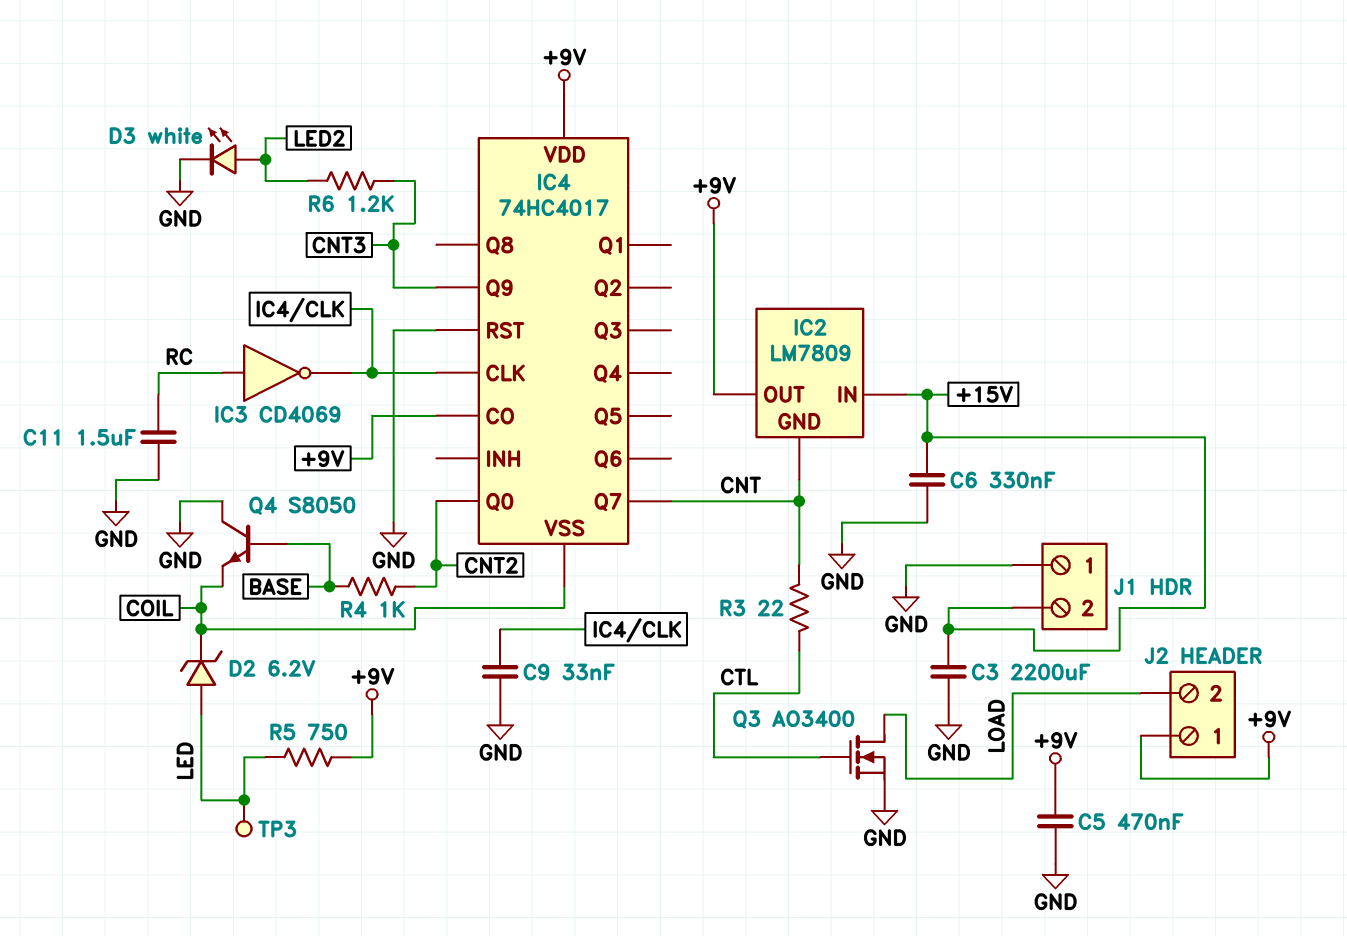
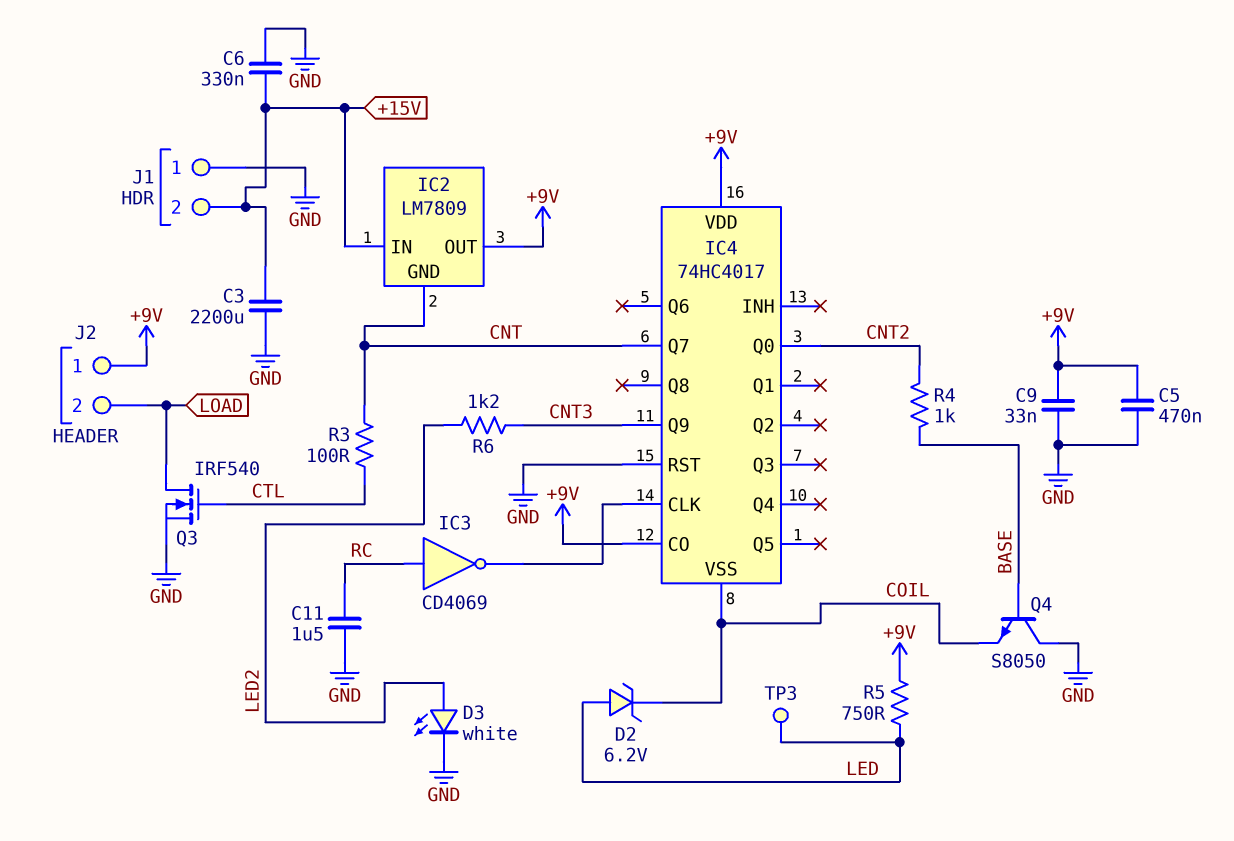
C9: 33nF (GND, IC4/CLK) -> 33nF (+9V, GND)
Q3: NMOS AO3400 (G CTL, D LOAD, S GND) -> NMOS IRF540 (G CTL, D LOAD, S GND)
R3: 22 (CNT, CTL) -> 100 (CNT, CTL)

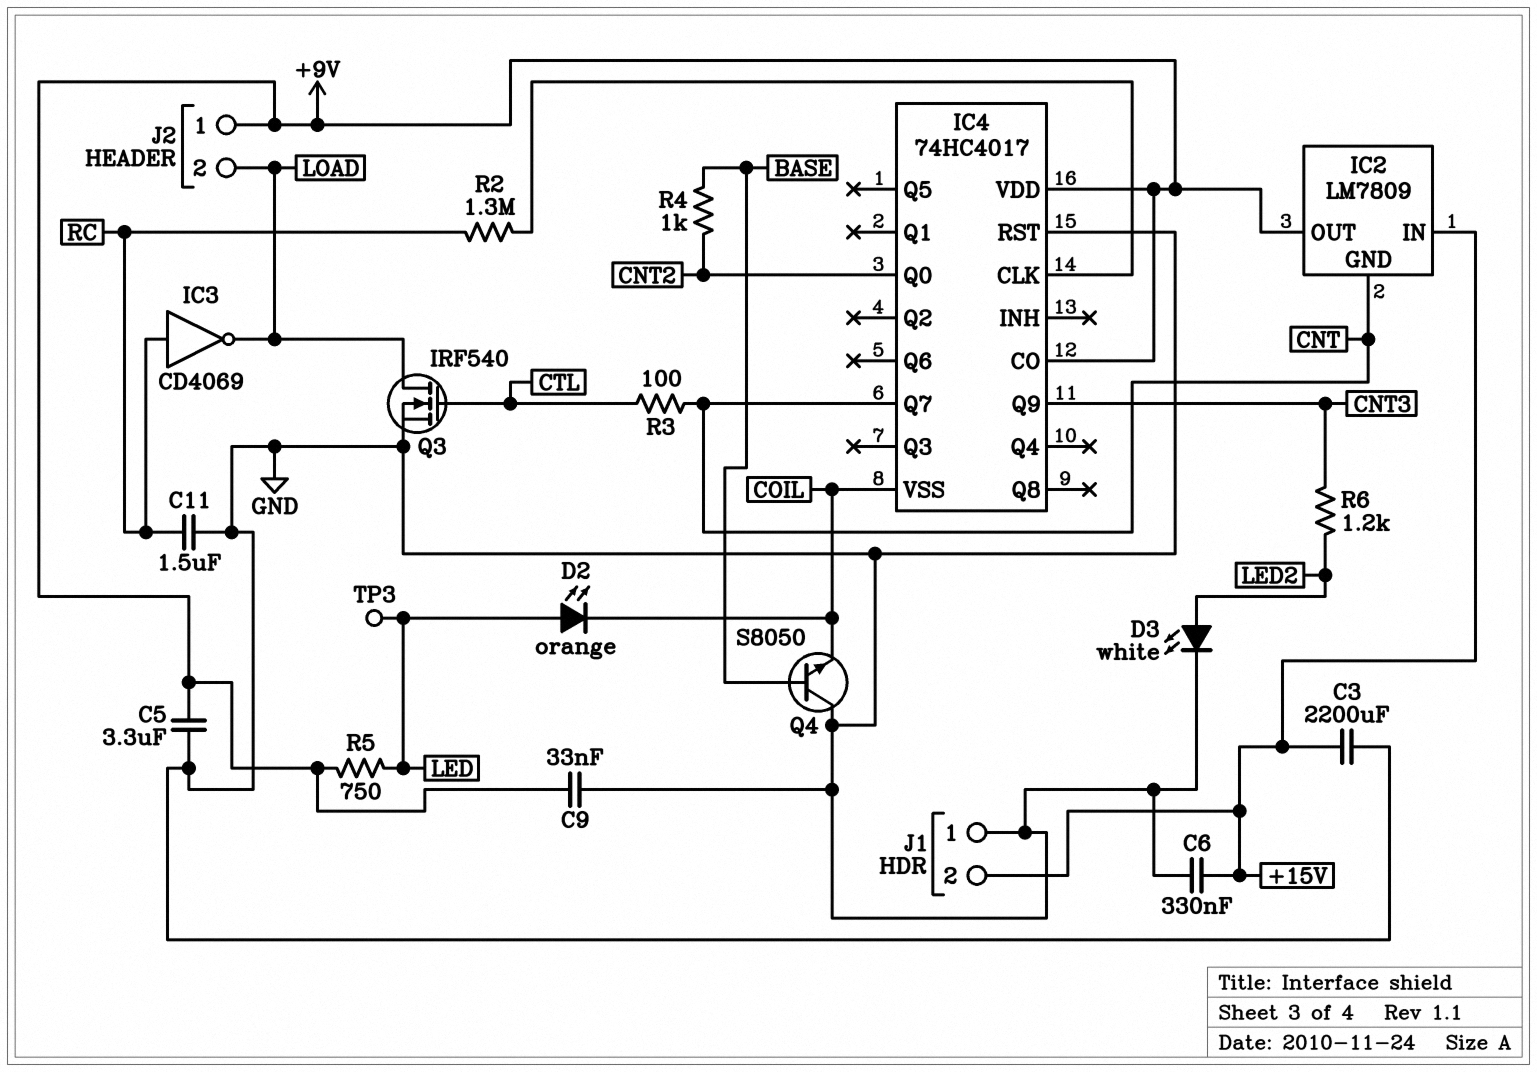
C5: 470nF (+9V, GND) -> 3.3uF (+9V, GND)
D2: zener 6.2V (A LED, K COIL) -> LED orange (A LED, K COIL)
IC3: NOT CD4069 (in RC, out IC4/CLK) -> NOT CD4069 (in RC, out LOAD)
R2: none -> 1.3M (IC4/CLK, RC)

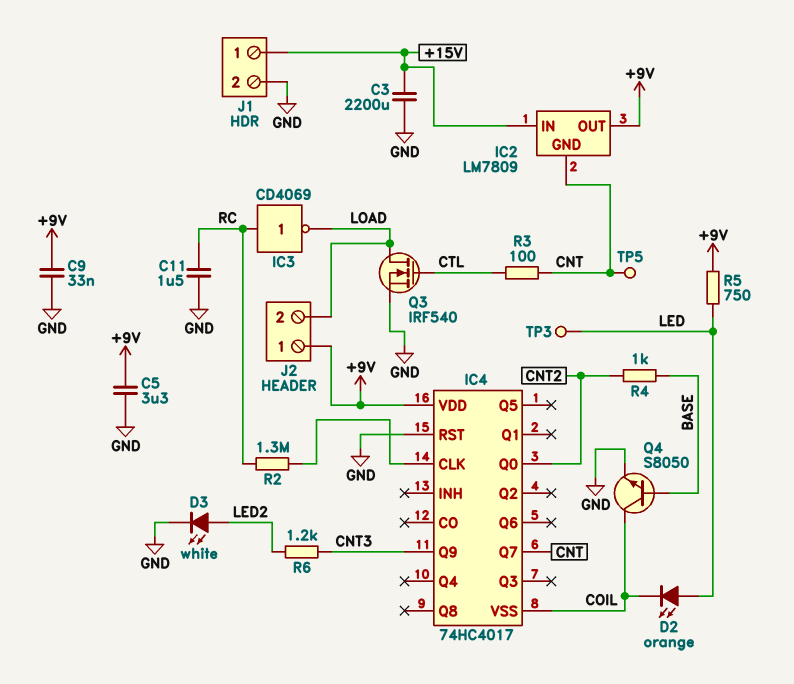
C6: 330nF (+15V, GND) -> none
IC4 pin CO: +9V -> none
J1 pin 1: GND -> +15V
J1 pin 2: +15V -> GND
Q4: NPN S8050 (B BASE, C GND, E COIL) -> NPN S8050 (B BASE, C COIL, E GND)
TP5: none -> test point (CNT)

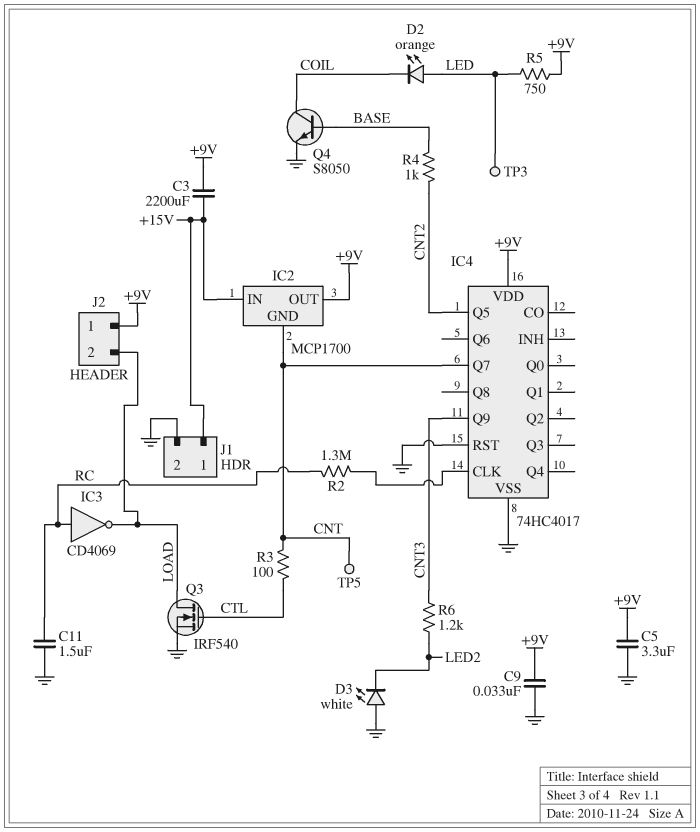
C3: 2200uF (+15V, GND) -> 2200uF (+9V, +15V)
D3: LED white (A LED2, K GND) -> LED white (A GND, K LED2)
IC2: LM7809 -> MCP1700
IC4 pin Q0: CNT2 -> none
IC4 pin Q5: none -> CNT2
IC4 pin VSS: COIL -> GND

